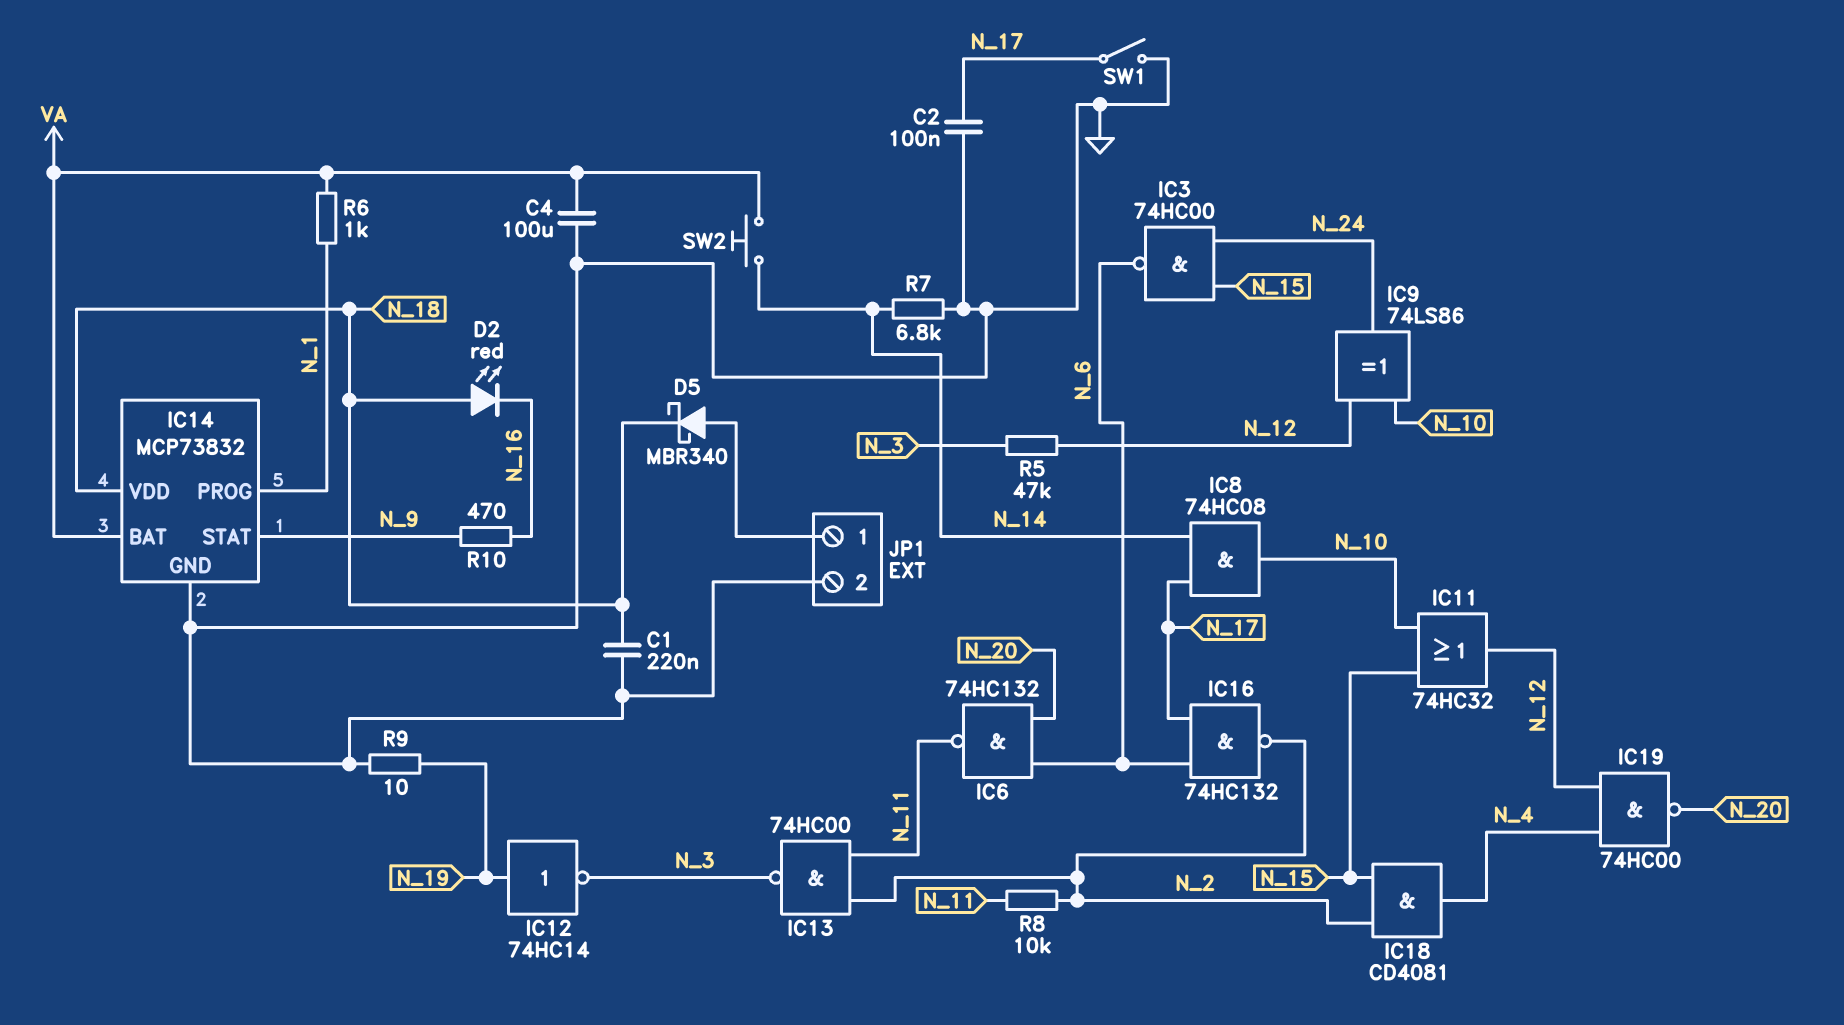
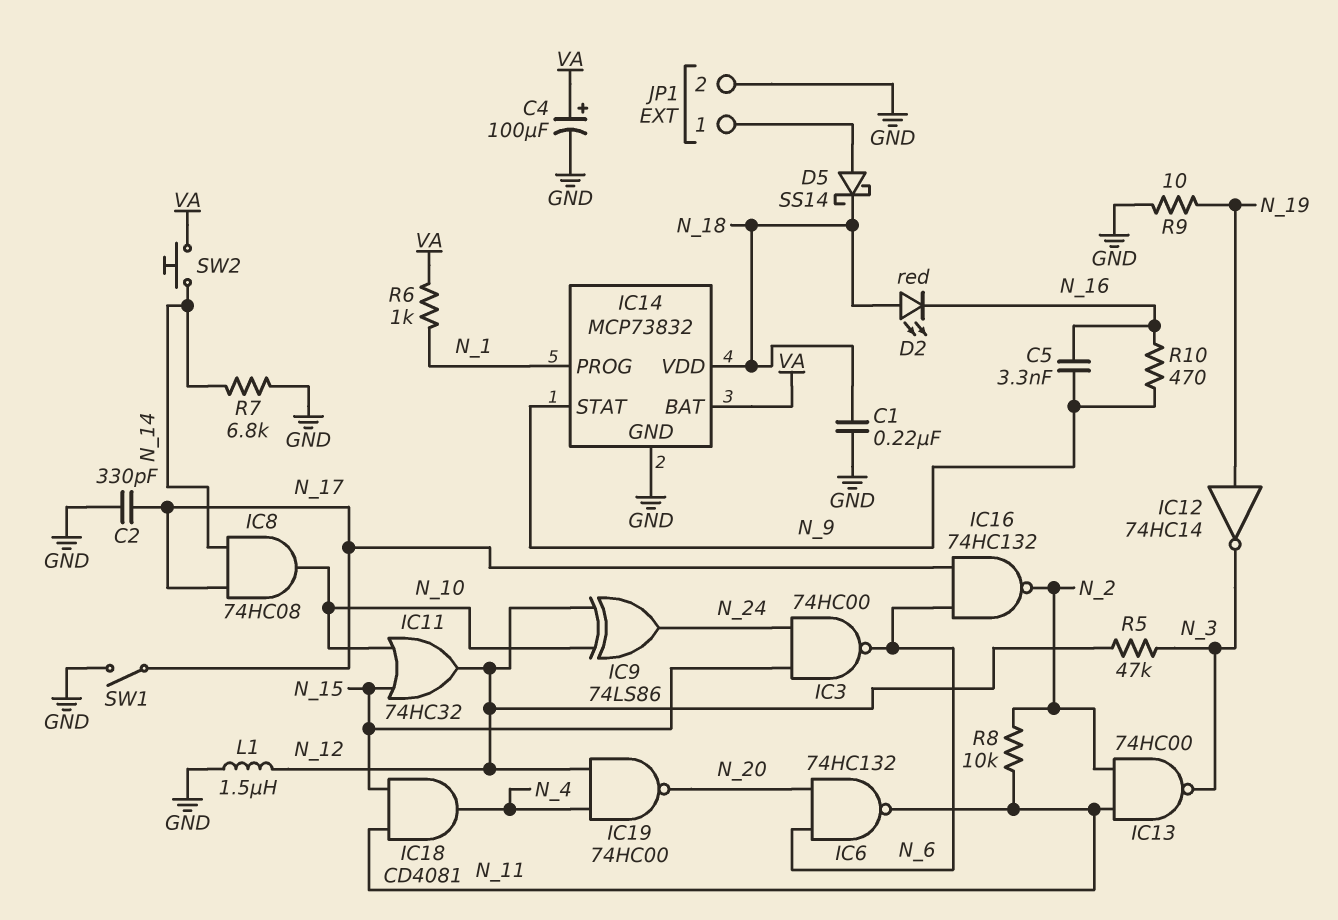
C2: 100nF (GND, N_17) -> 330pF (GND, N_17)
C4: 100uF (GND, VA) -> 100uF (plus VA, minus GND)
C5: none -> 3.3nF (N_9, N_16)
D5: schottky MBR340 (A JP1/1, K N_18) -> schottky SS14 (A JP1/1, K N_18)
IC18: AND CD4081 (in N_2, in N_15, out N_4) -> AND CD4081 (in N_11, in N_15, out N_4)
L1: none -> 1.5uH (GND, N_12)

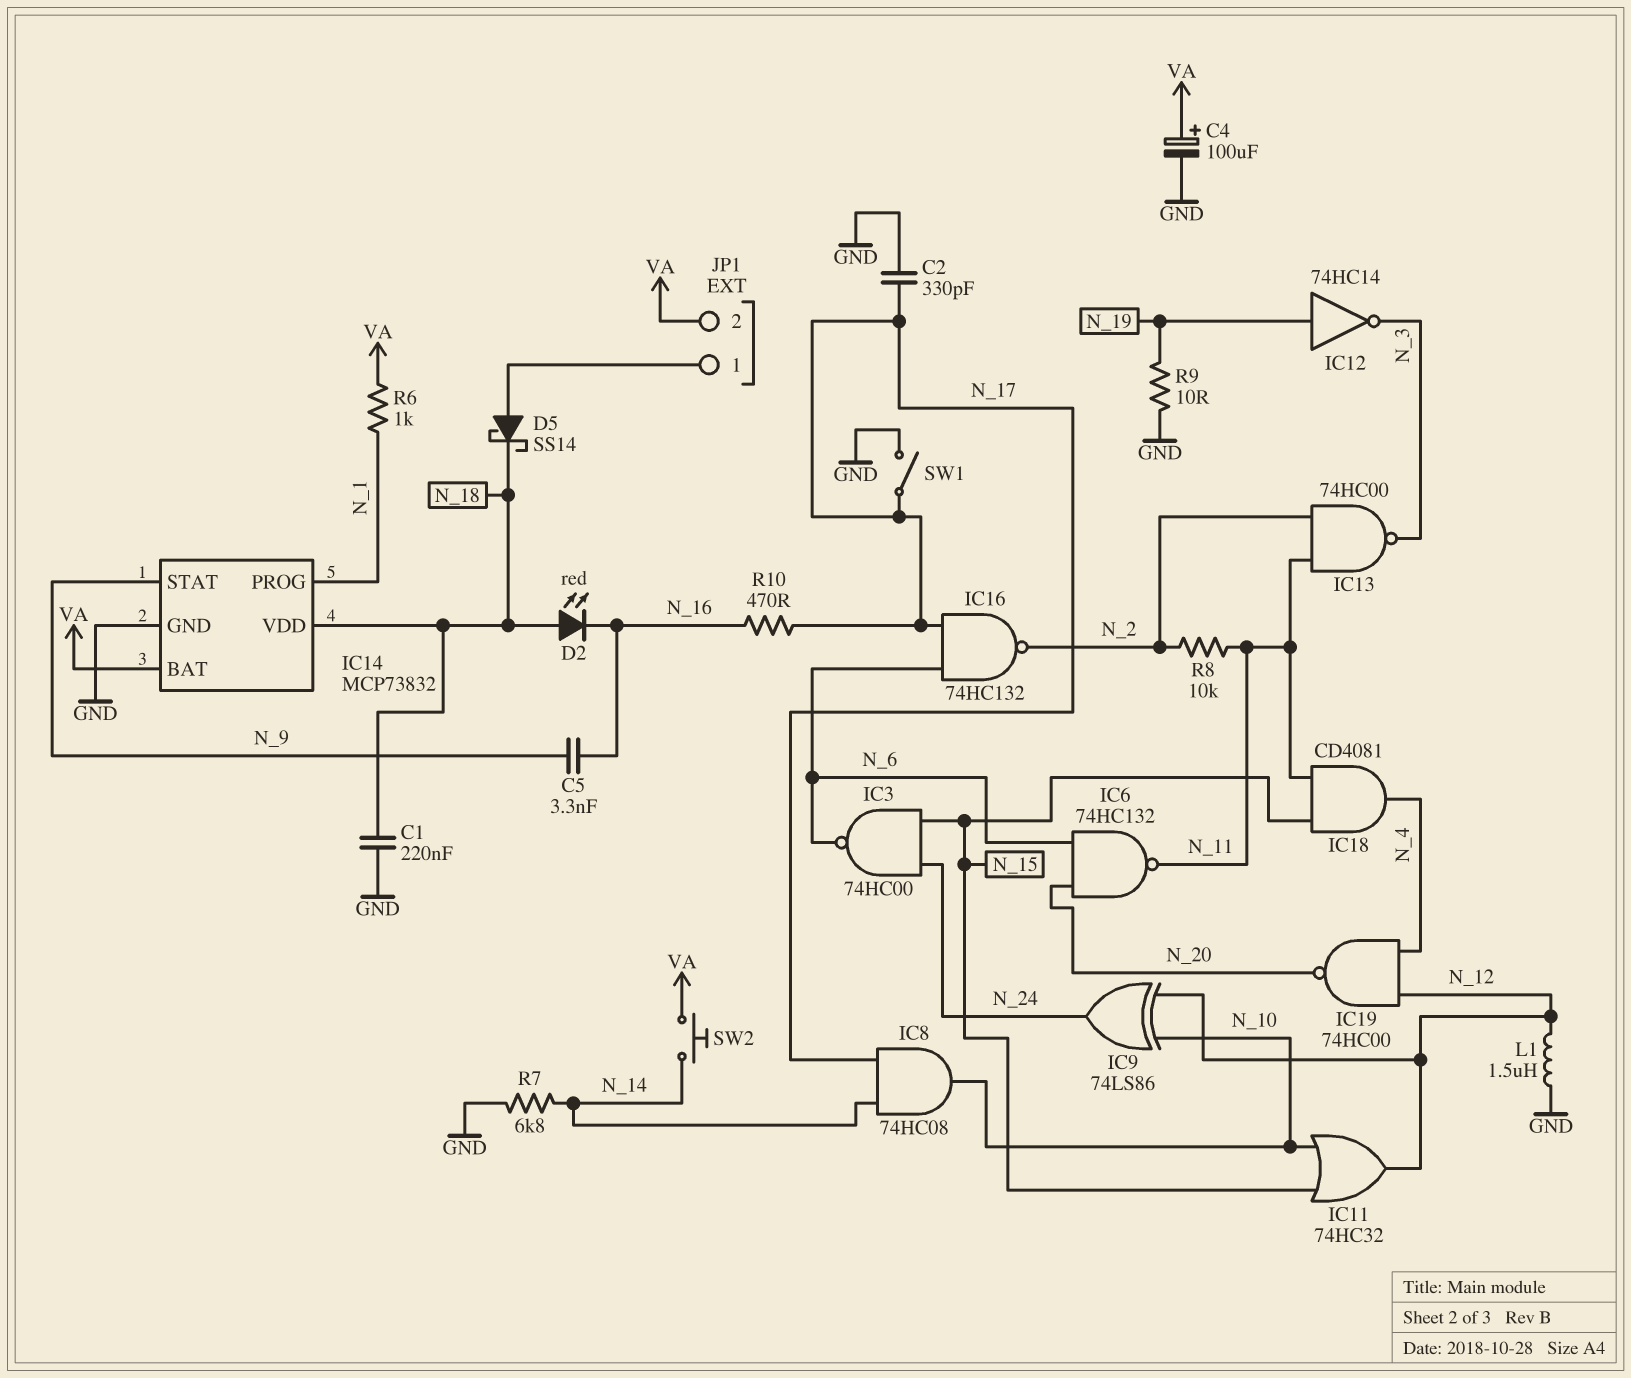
JP1 pin 2: GND -> VA
R5: 47k (N_3, N_12) -> none
R10: 470 (N_9, N_16) -> 470 (N_16, N_17)

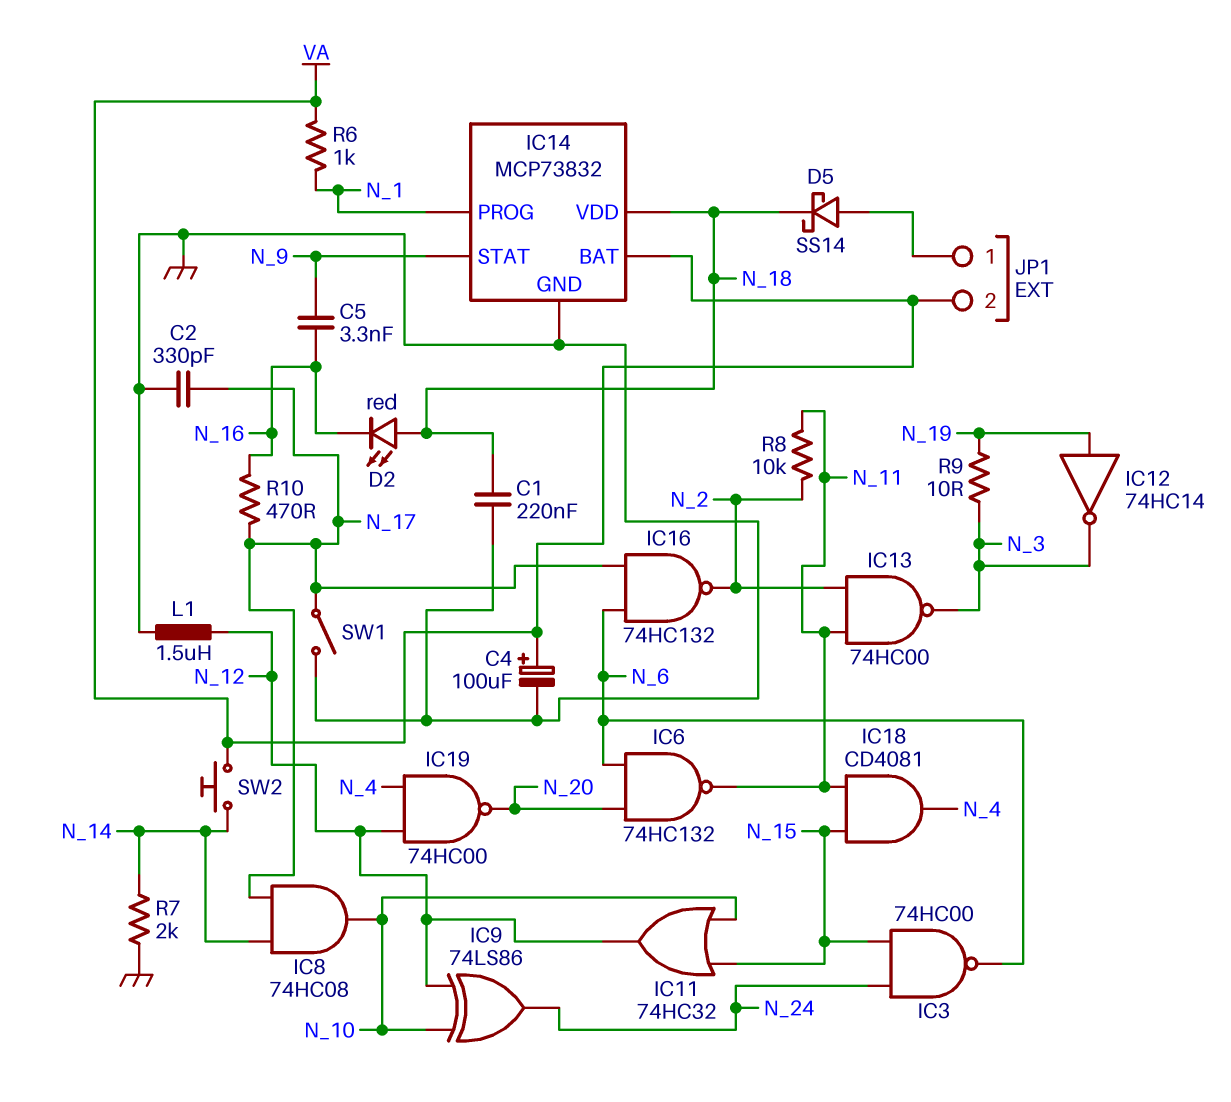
R7: 6.8k (GND, N_14) -> 2k (GND, N_14)
R9: 10 (GND, N_19) -> 10 (N_3, N_19)

